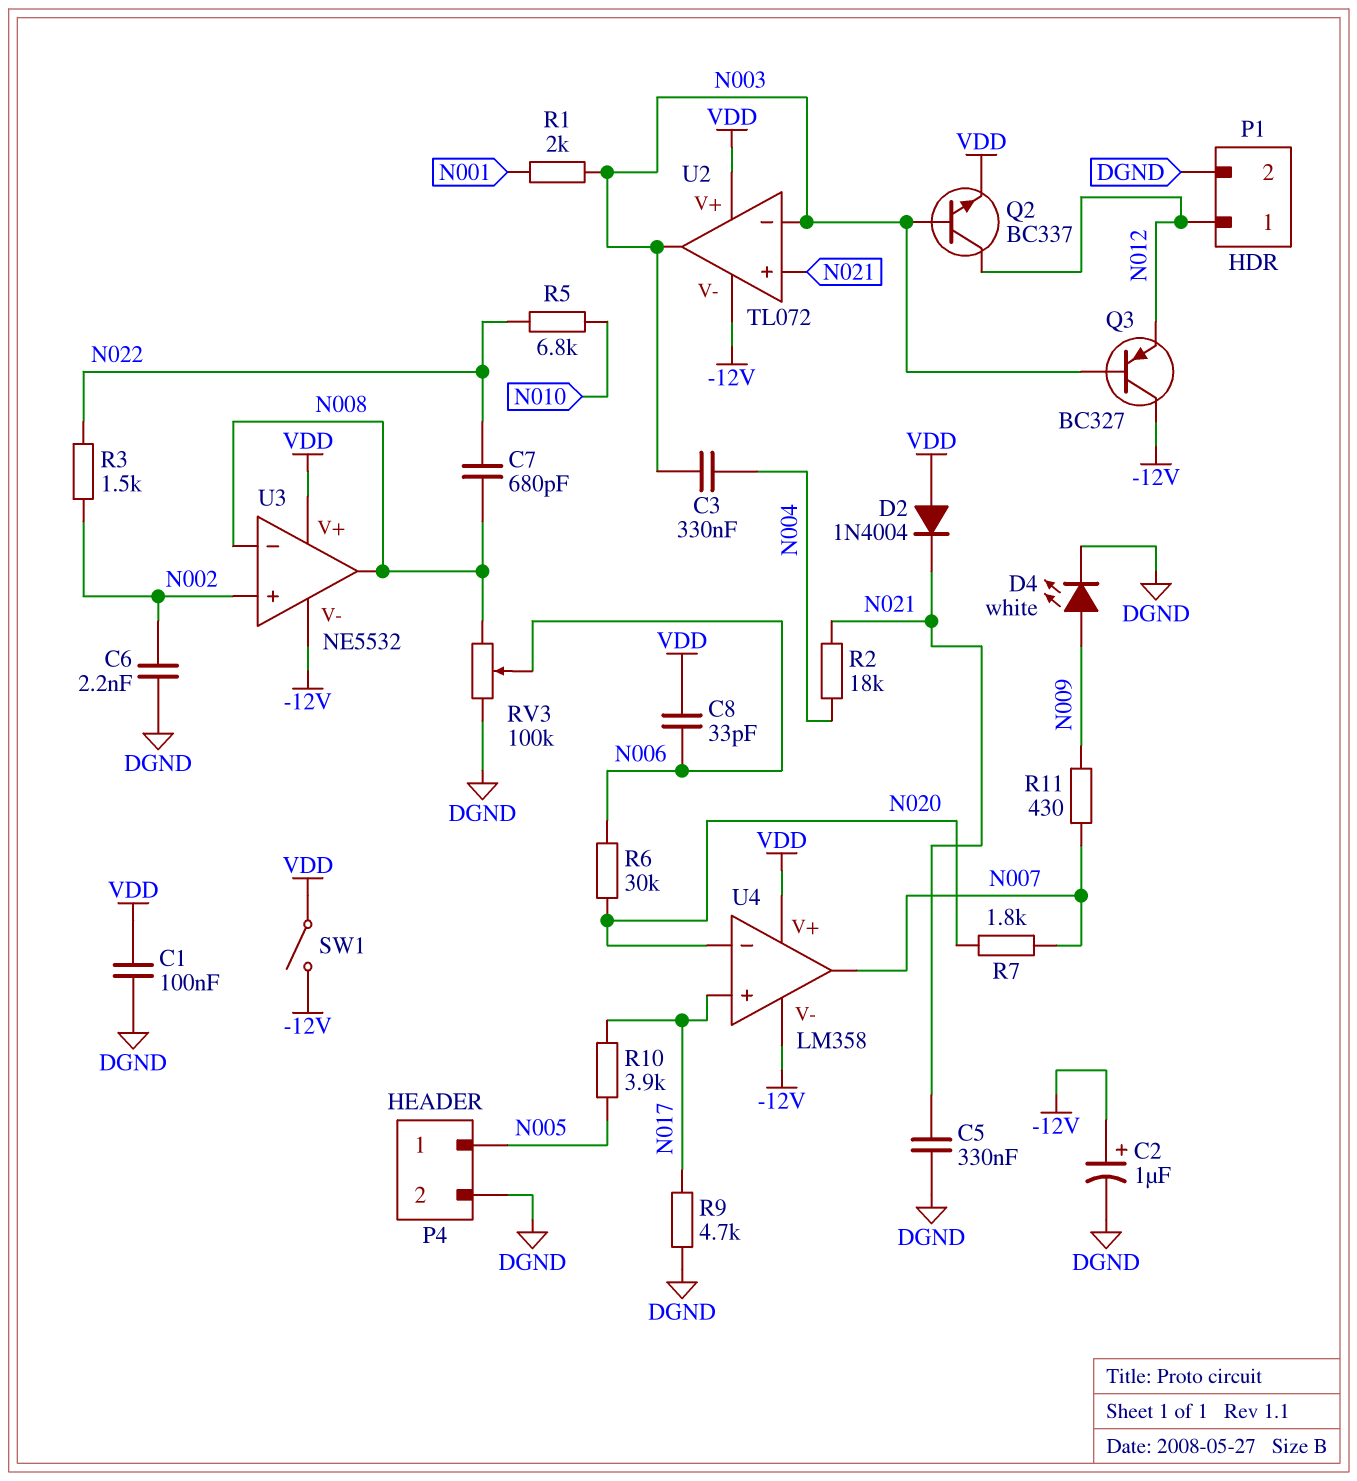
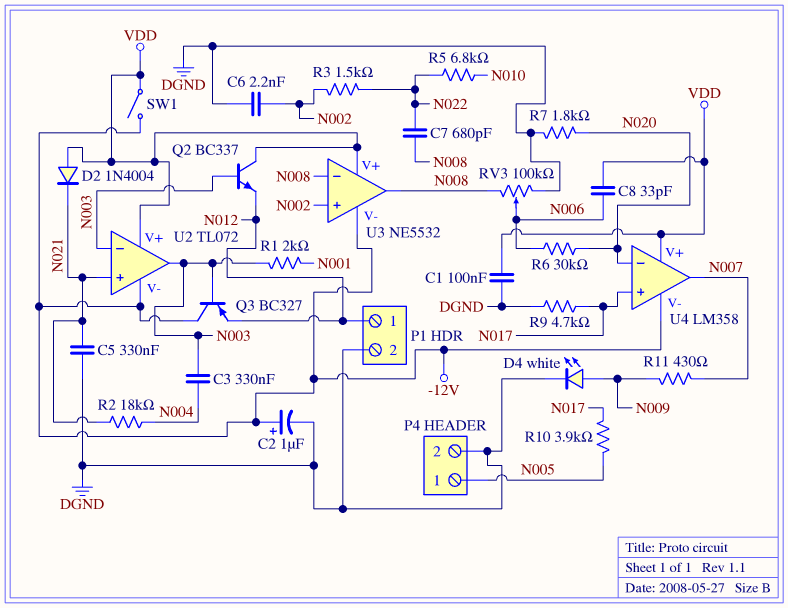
Q2: NPN BC337 (B N003, C N012, E VDD) -> NPN BC337 (B N003, C VDD, E N012)
R7: 1.8k (N007, N020) -> 1.8k (DGND, N020)

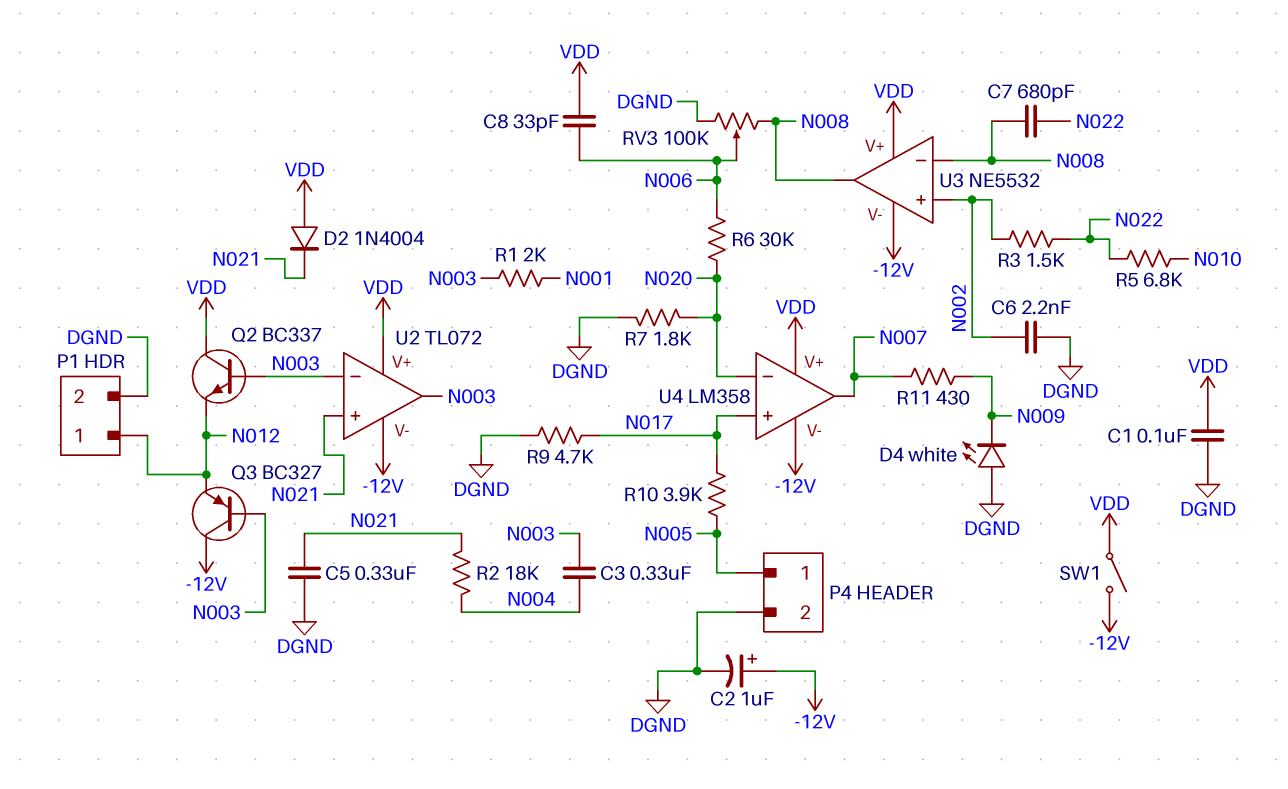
D4: LED white (A N009, K DGND) -> LED white (A DGND, K N009)

